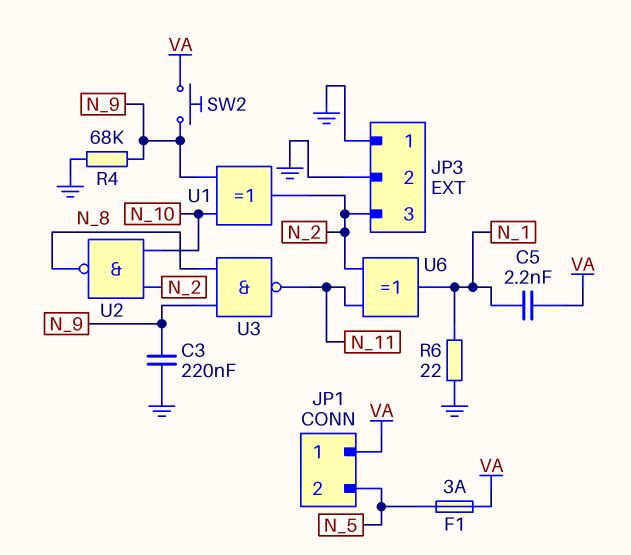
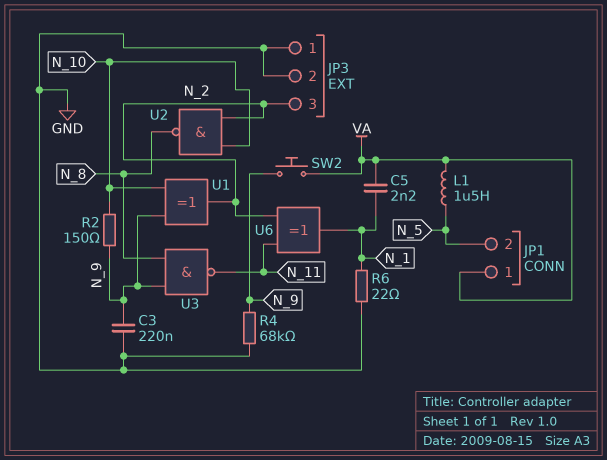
F1: 3A (N_5, VA) -> none
L1: none -> 1.5uH (N_5, VA)
R2: none -> 150 (N_9, N_10)

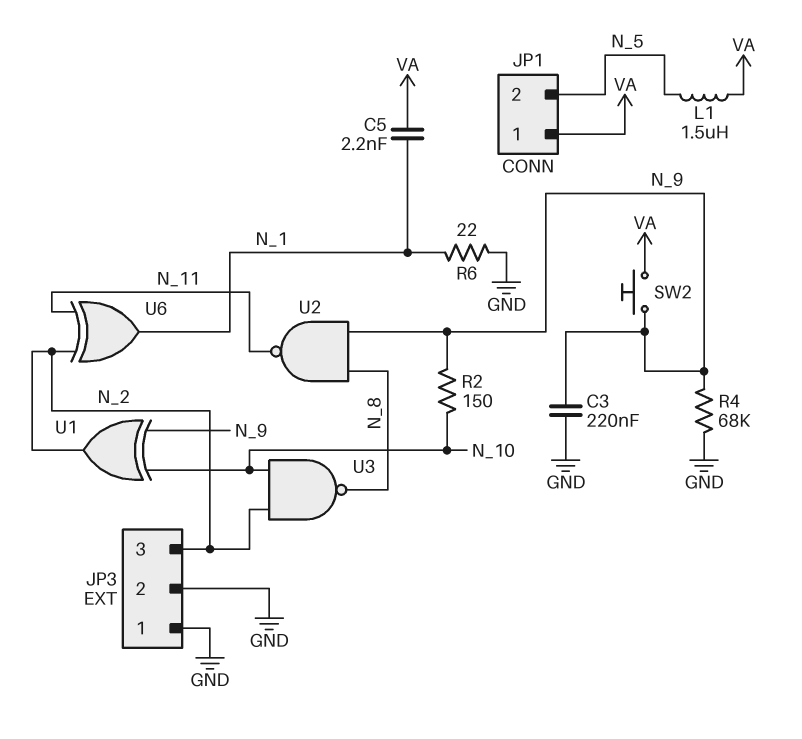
U2: NAND (in N_2, in N_10, out N_8) -> NAND (in N_8, in N_9, out N_11)
U3: NAND (in N_8, in N_9, out N_11) -> NAND (in N_2, in N_10, out N_8)

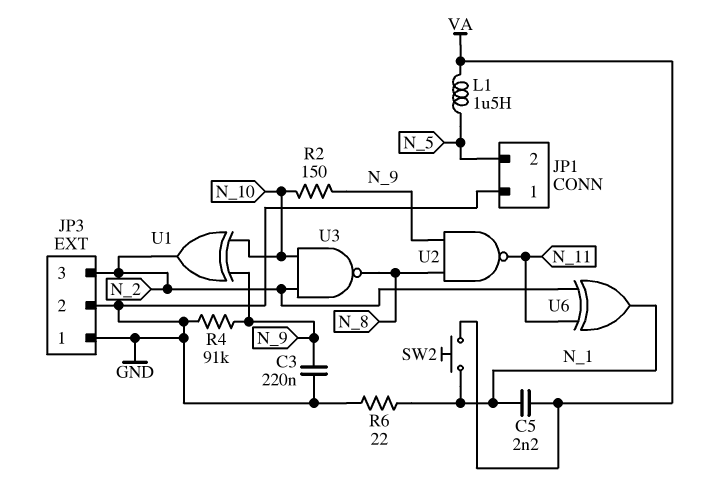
JP1 pin 1: VA -> GND
R4: 68k (GND, N_9) -> 91k (GND, N_9)
SW2: button (N_9, VA) -> button (N_1, VA)

